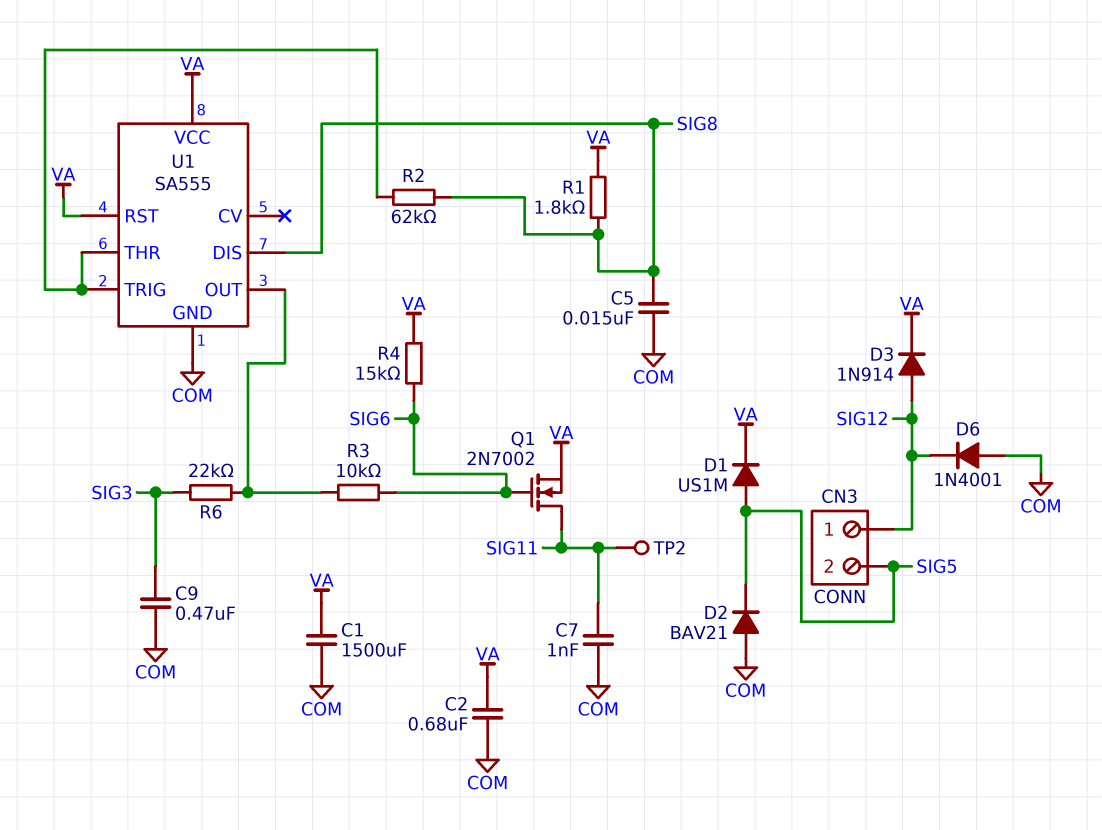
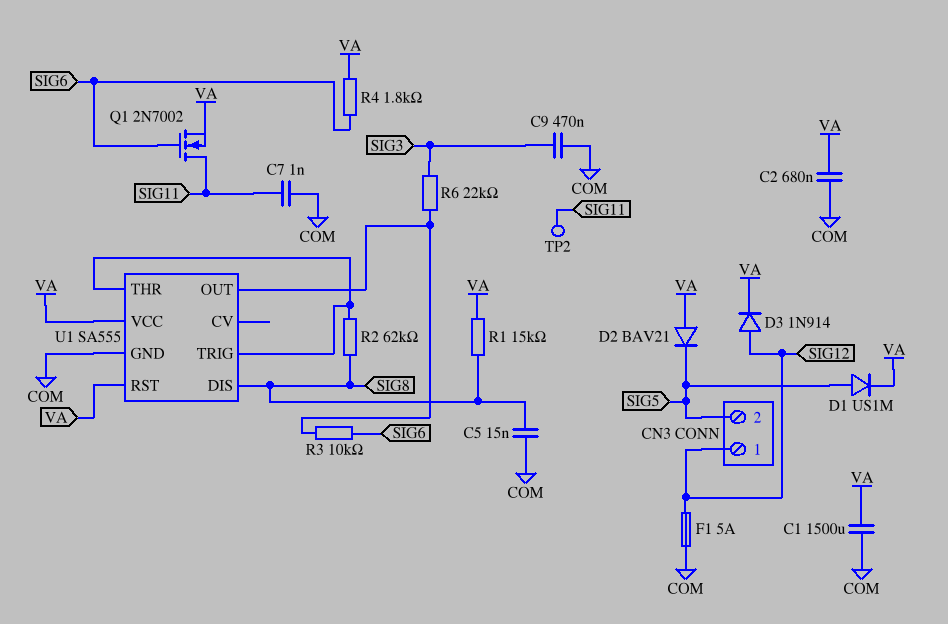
D2: diode BAV21 (A COM, K SIG5) -> diode BAV21 (A VA, K SIG5)
D6: diode 1N4001 (A COM, K SIG12) -> none
F1: none -> 5A (COM, SIG12)
R1: 1.8k (SIG8, VA) -> 15k (SIG8, VA)
R4: 15k (SIG6, VA) -> 1.8k (SIG6, VA)

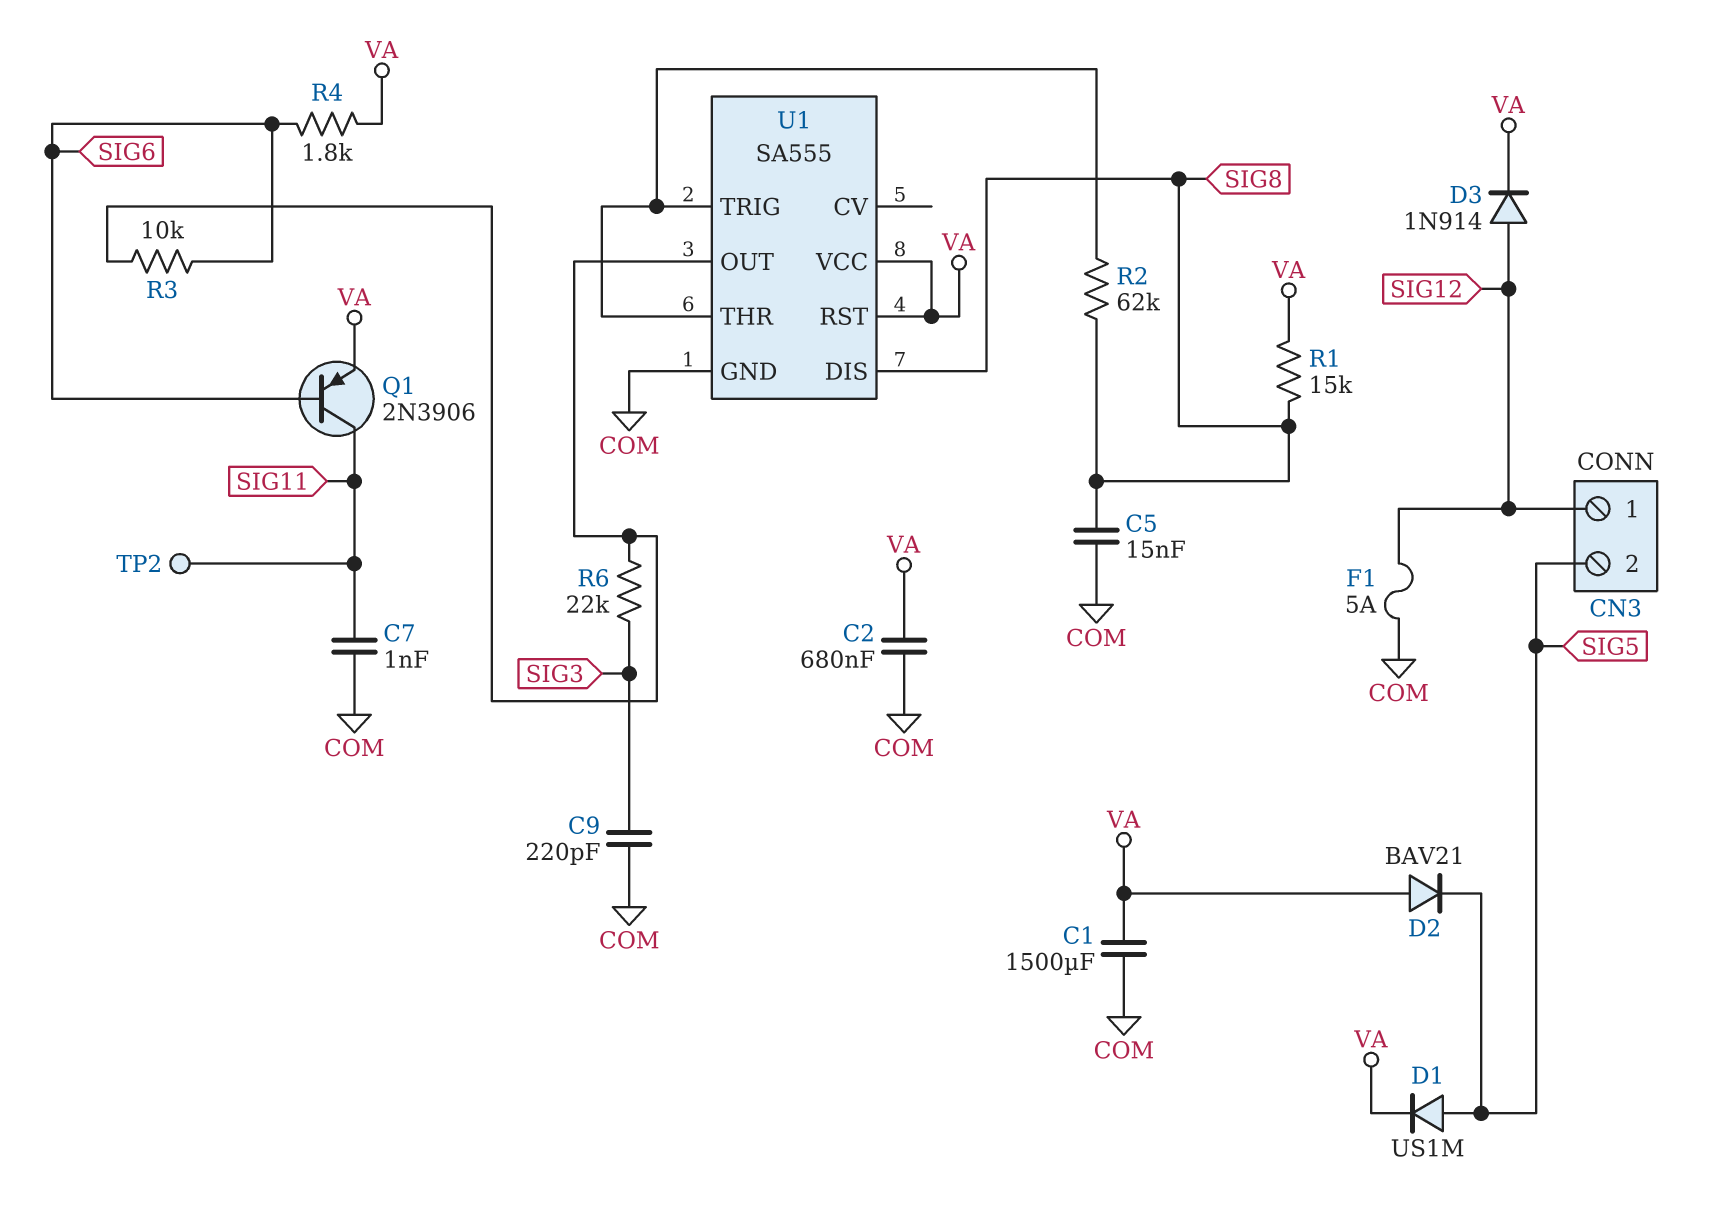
C9: 470nF (COM, SIG3) -> 220pF (COM, SIG3)
Q1: NMOS 2N7002 (G SIG6, D SIG11, S VA) -> PNP 2N3906 (B SIG6, C SIG11, E VA)

